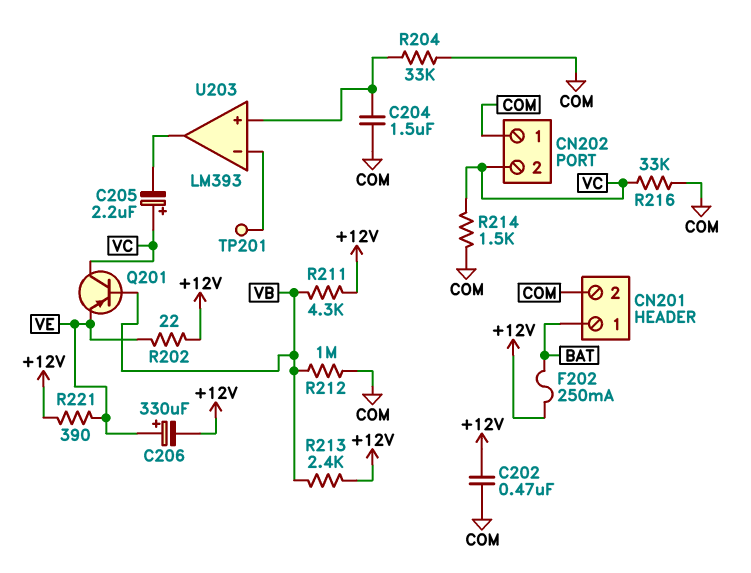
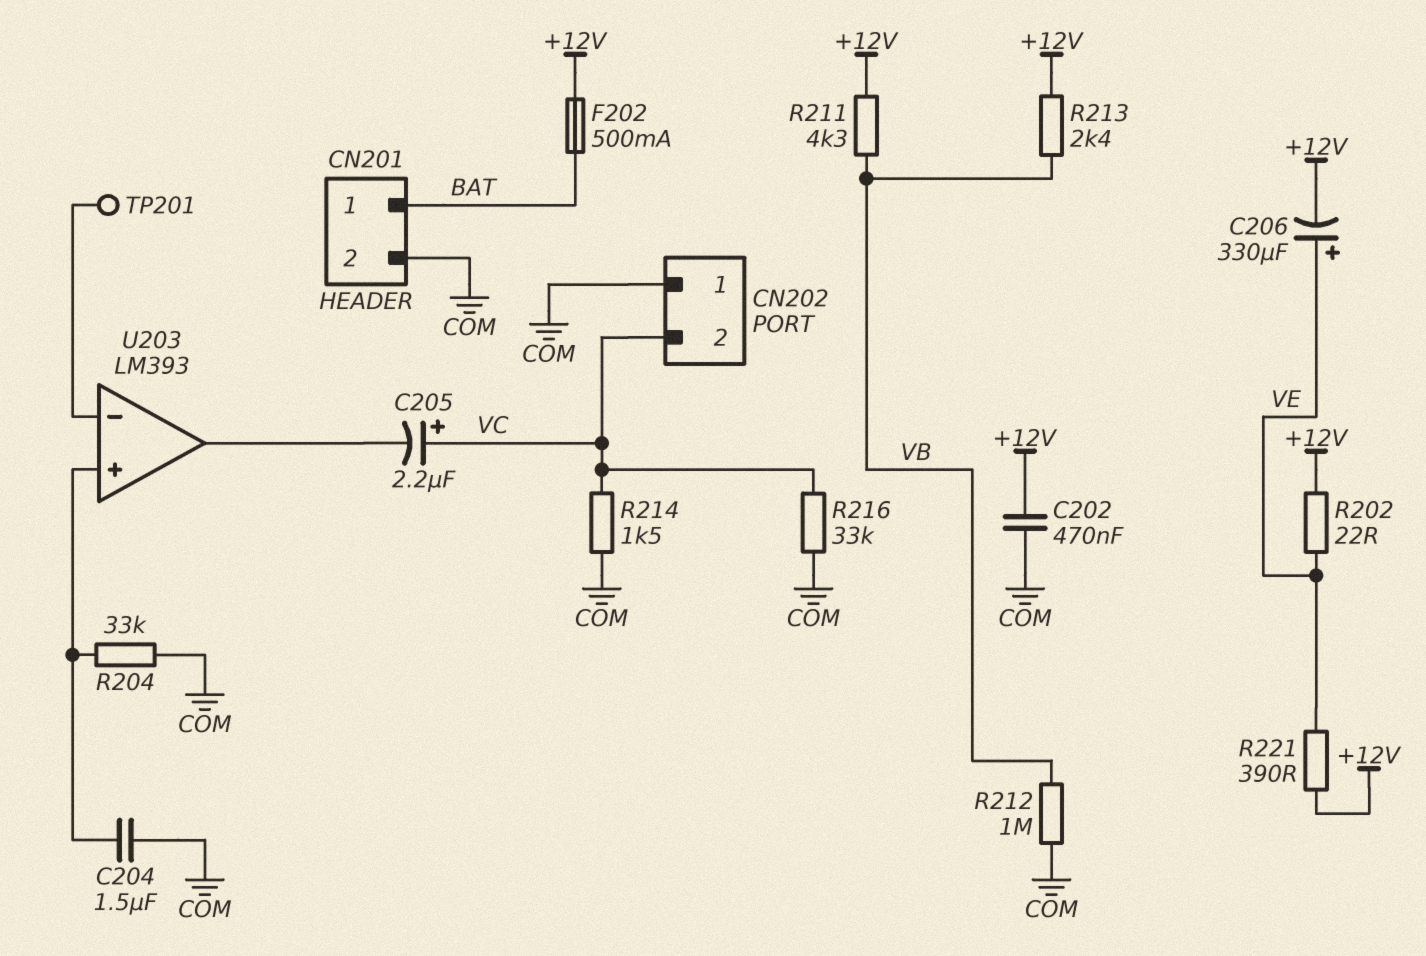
F202: 250mA (+12V, BAT) -> 500mA (+12V, BAT)
Q201: PNP (B VB, C VC, E VE) -> none

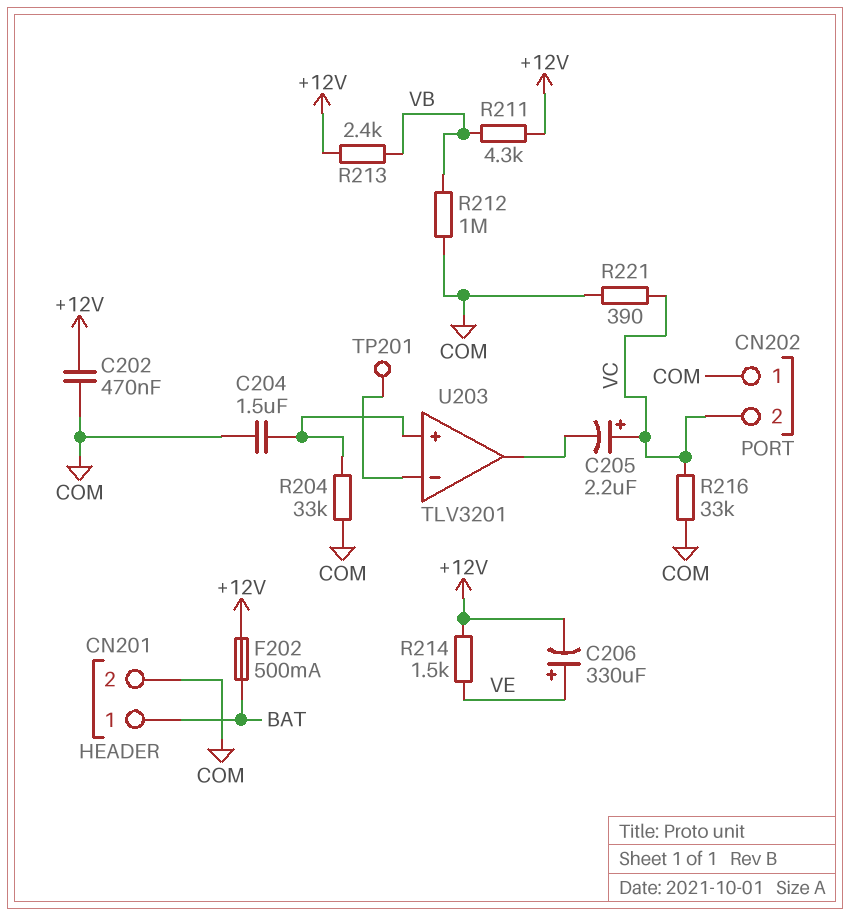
R202: 22 (+12V, VE) -> none
R214: 1.5k (COM, VC) -> 1.5k (+12V, VE)
R221: 390 (+12V, VE) -> 390 (COM, VC)
U203: LM393 -> TLV3201

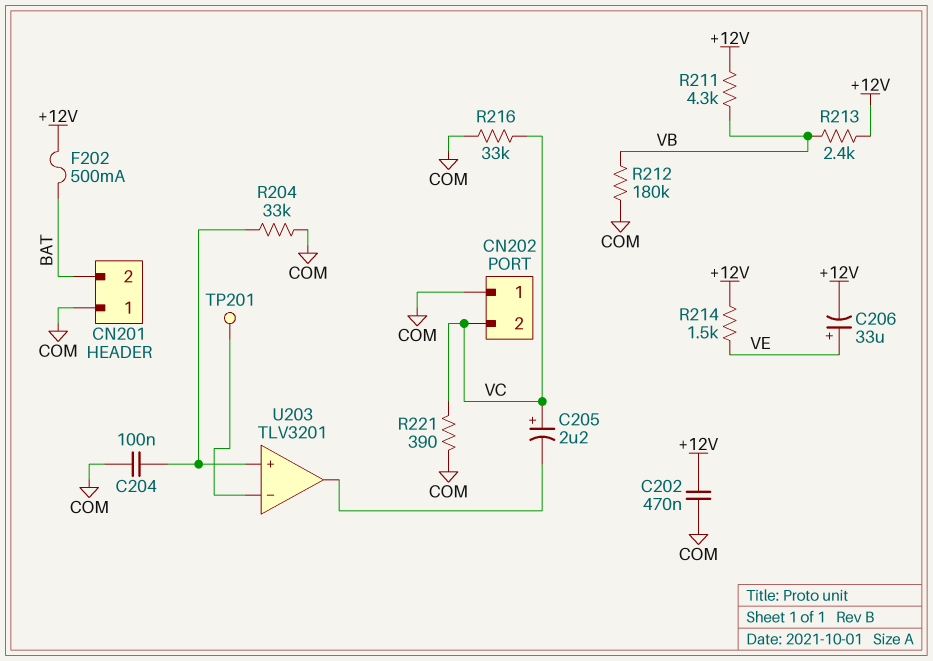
C204: 1.5uF (COM, U203/in+) -> 100nF (COM, U203/in+)
C206: 330uF (plus VE, minus +12V) -> 33uF (plus VE, minus +12V)
CN201 pin 1: BAT -> COM
CN201 pin 2: COM -> BAT
R212: 1M (COM, VB) -> 180k (COM, VB)

